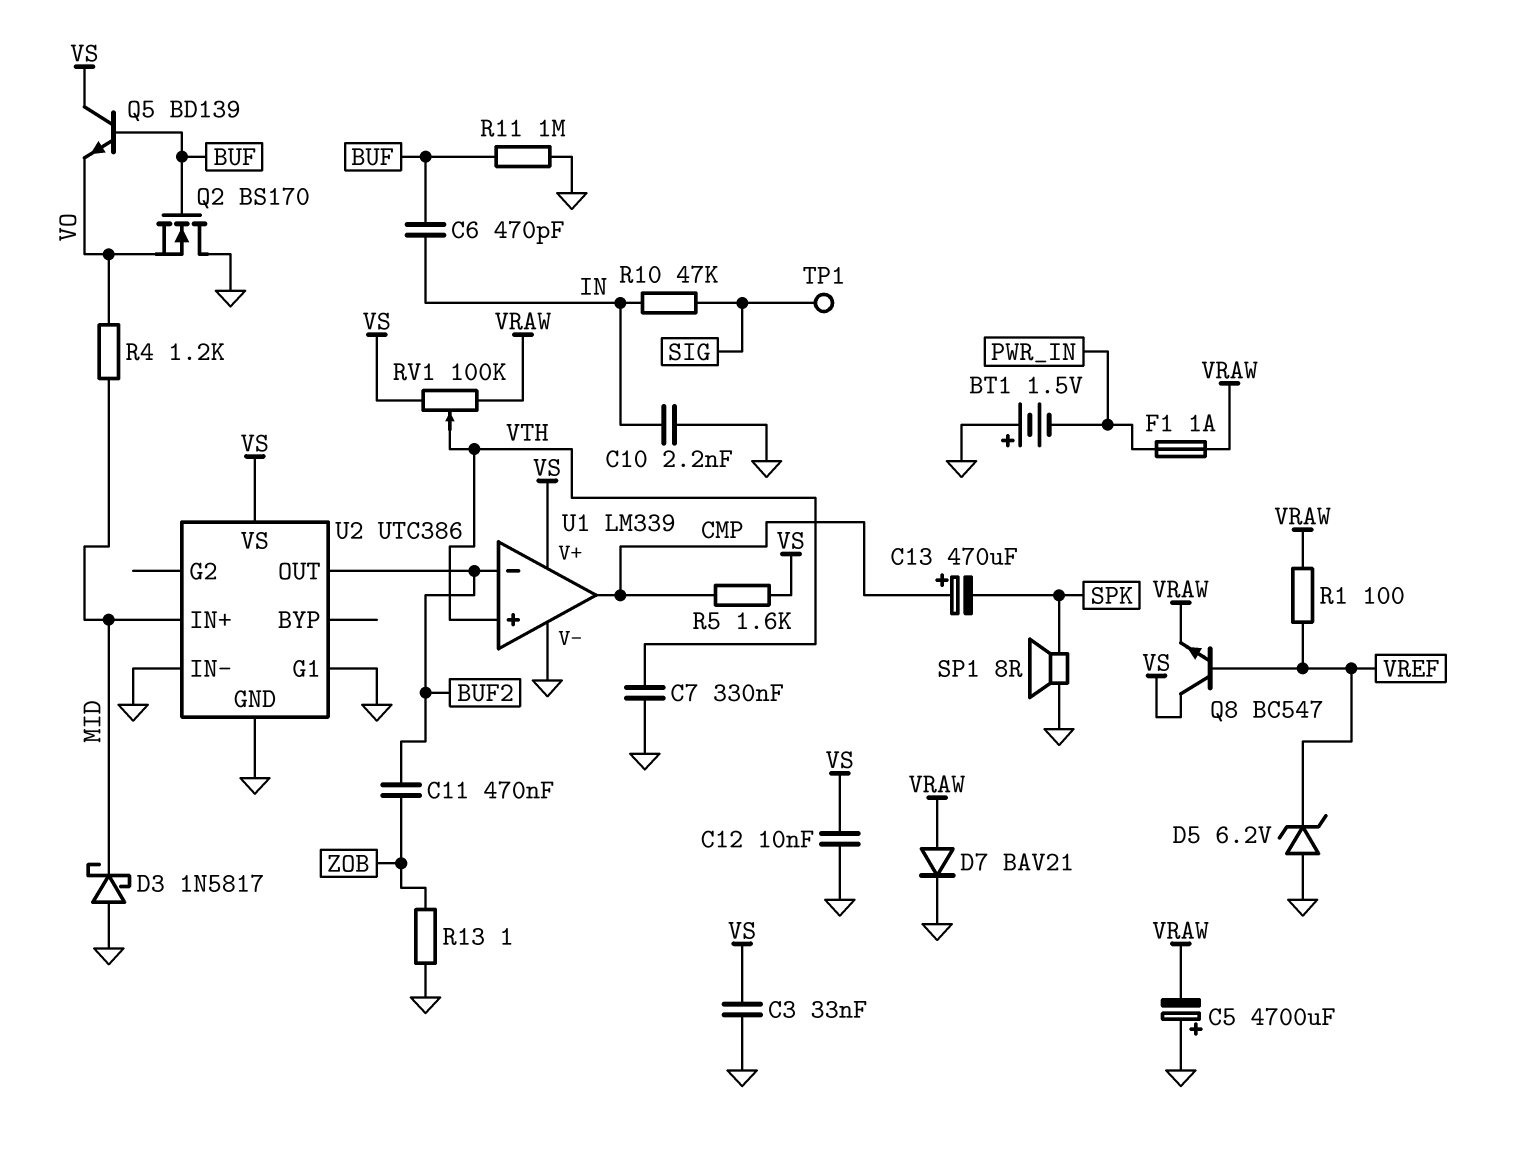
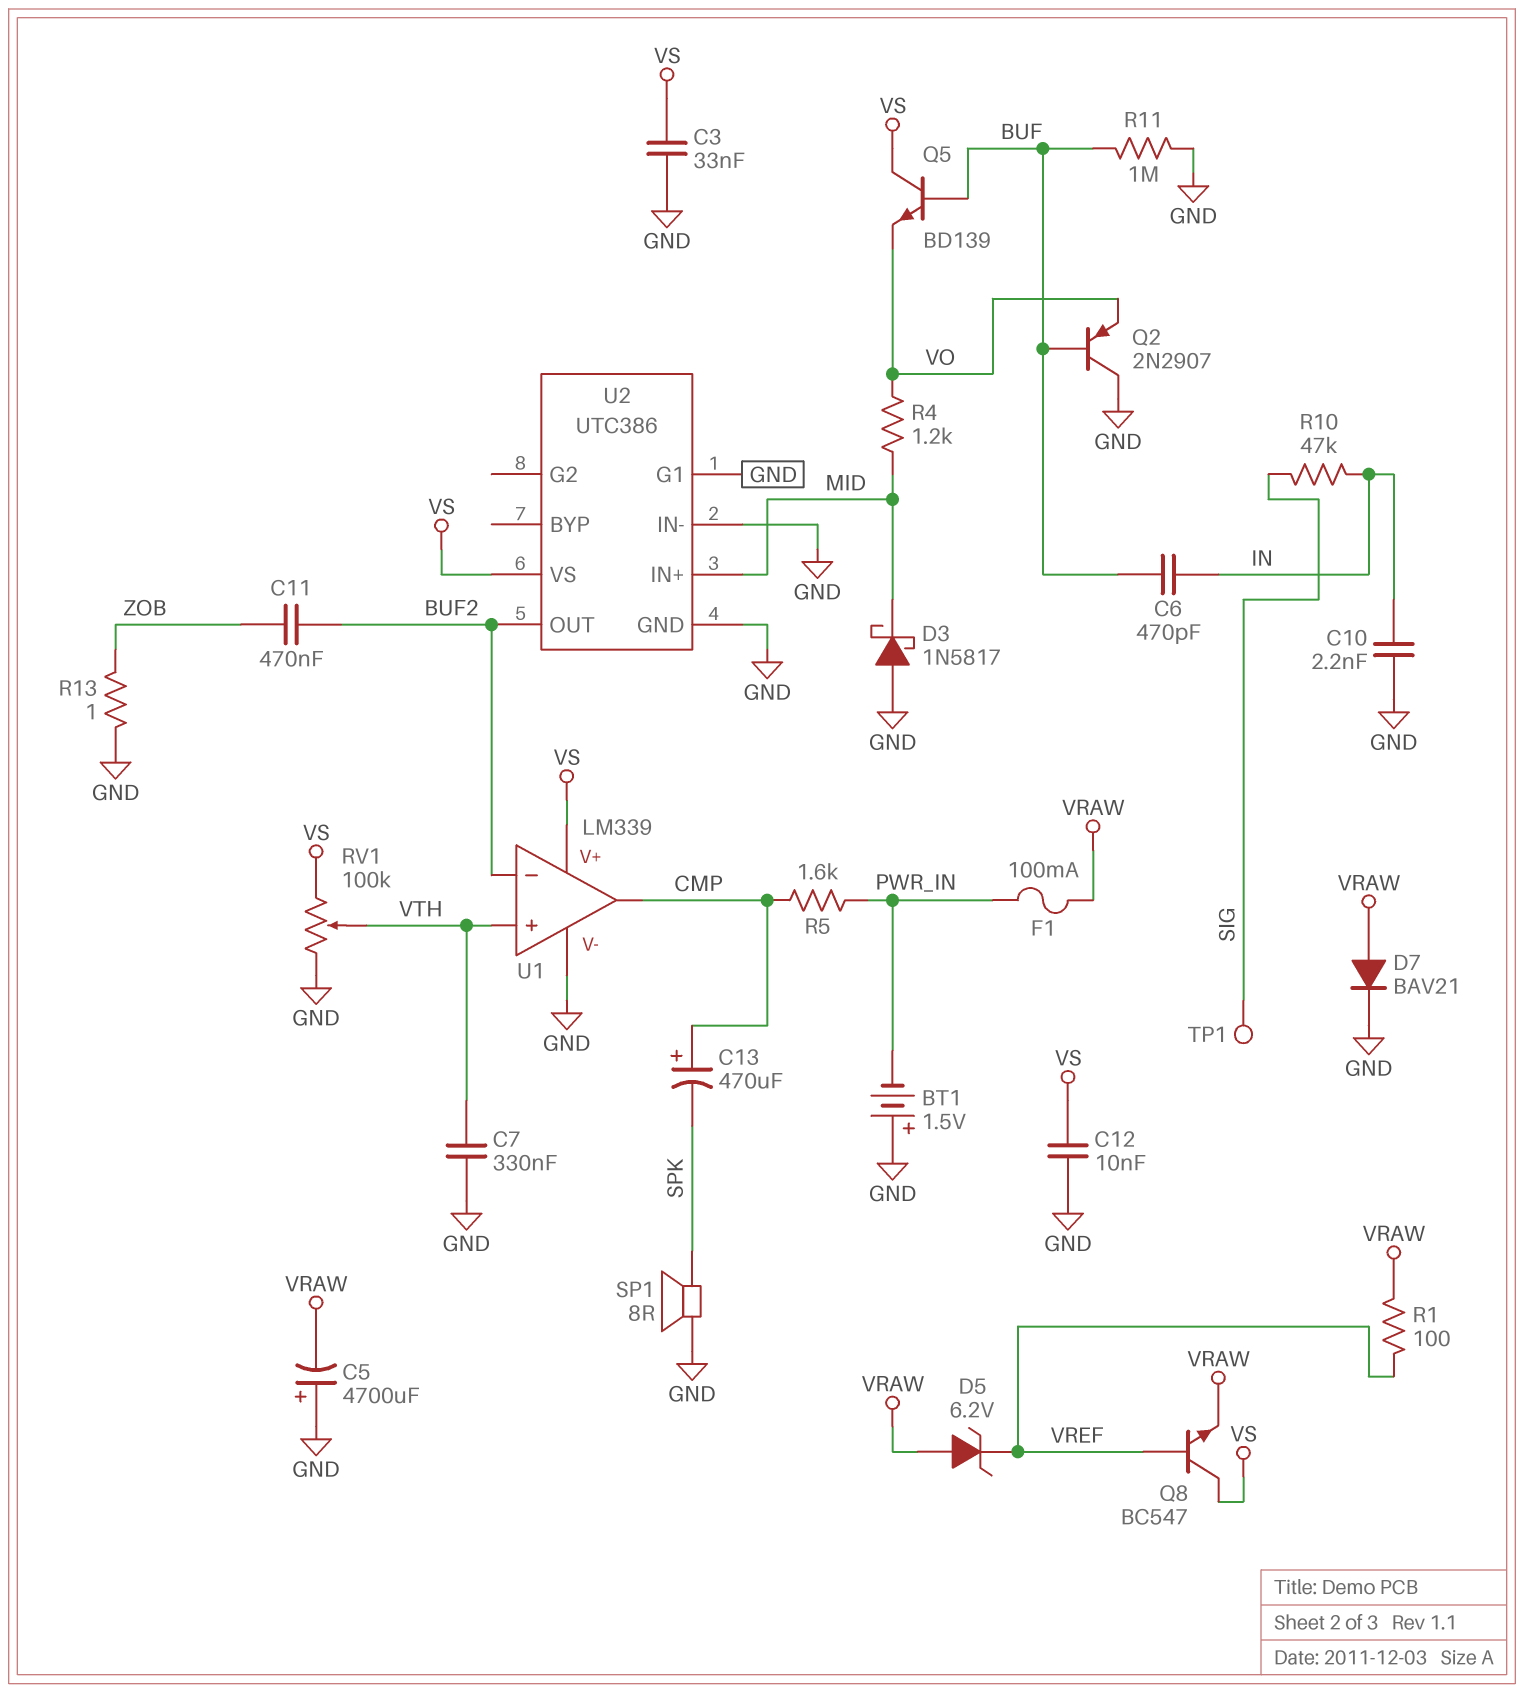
D5: zener 6.2V (A GND, K VREF) -> zener 6.2V (A VRAW, K VREF)
F1: 1A (PWR_IN, VRAW) -> 100mA (PWR_IN, VRAW)
Q2: NMOS BS170 (G BUF, D GND, S VO) -> PNP 2N2907 (B BUF, C GND, E VO)
R5: 1.6k (CMP, VS) -> 1.6k (CMP, PWR_IN)
RV1: 100k (VRAW, VS, wiper VTH) -> 100k (GND, VS, wiper VTH)

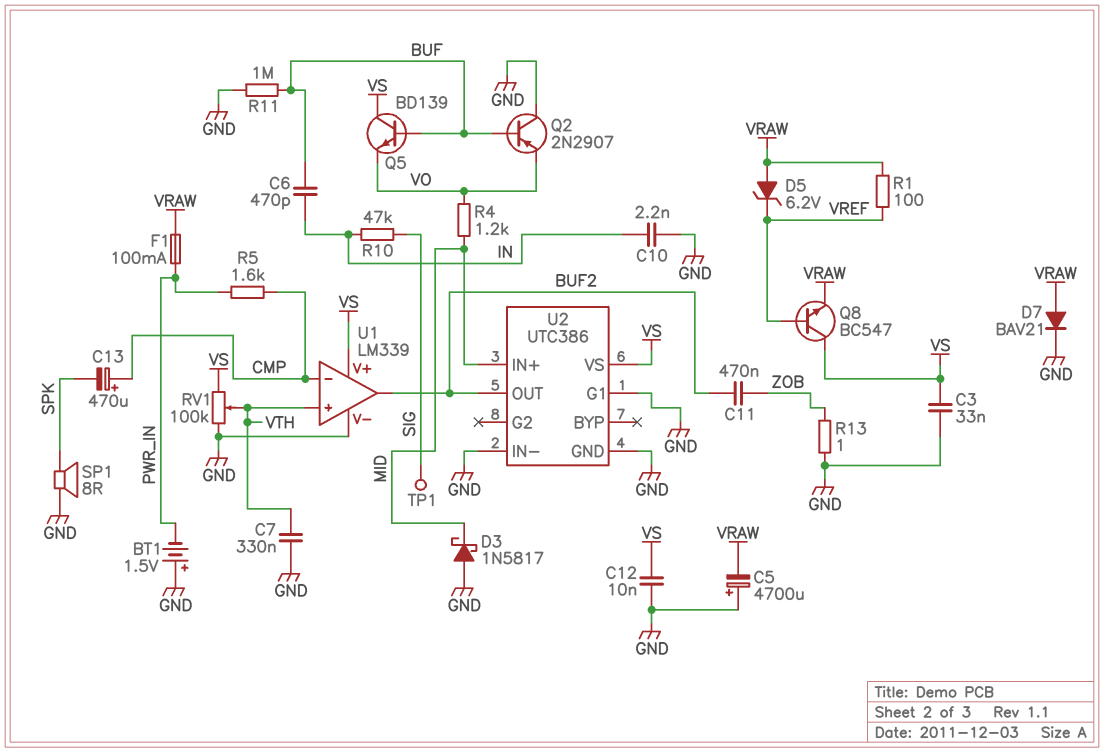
U1 pin in-: BUF2 -> CMP
U1 pin out: CMP -> BUF2

